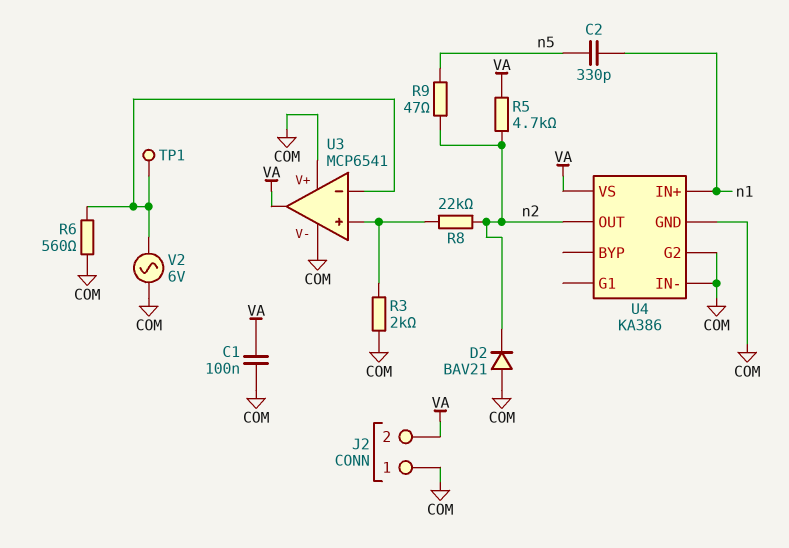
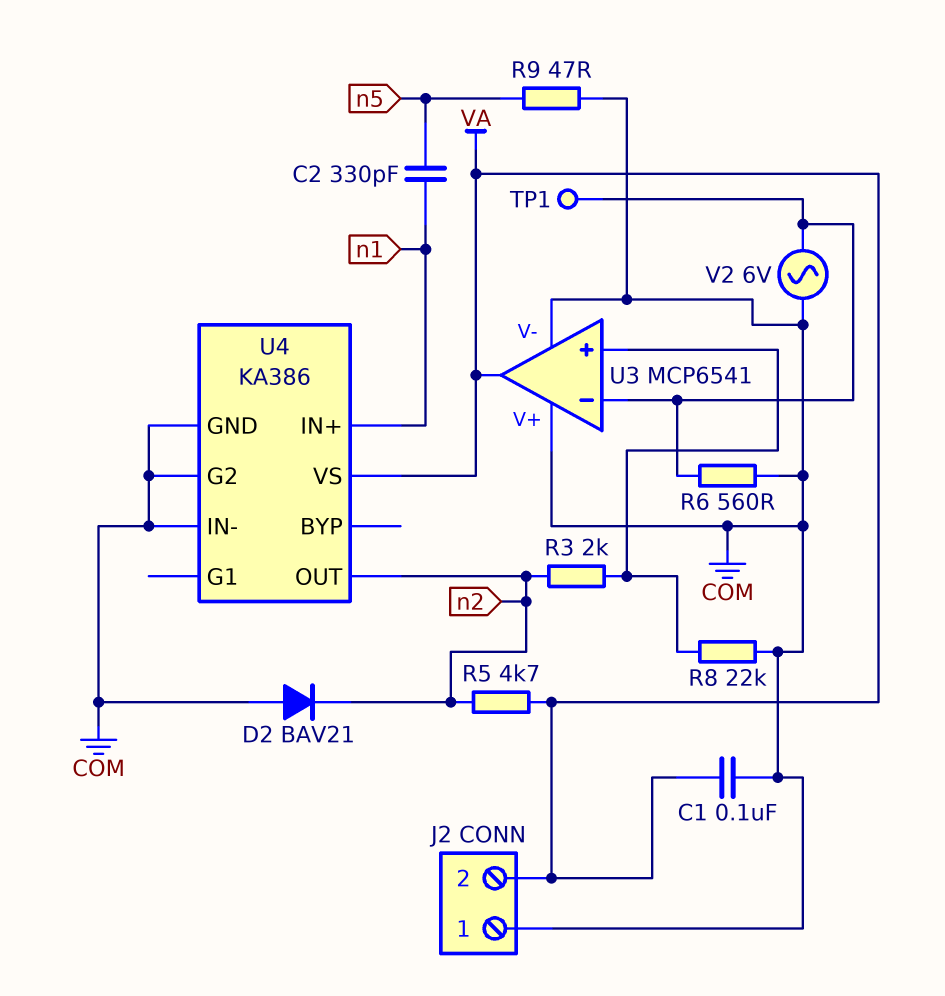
R3: 2k (COM, U3/in+) -> 2k (U3/in+, n2)
R8: 22k (U3/in+, n2) -> 22k (COM, U3/in+)
R9: 47 (n2, n5) -> 47 (COM, n5)

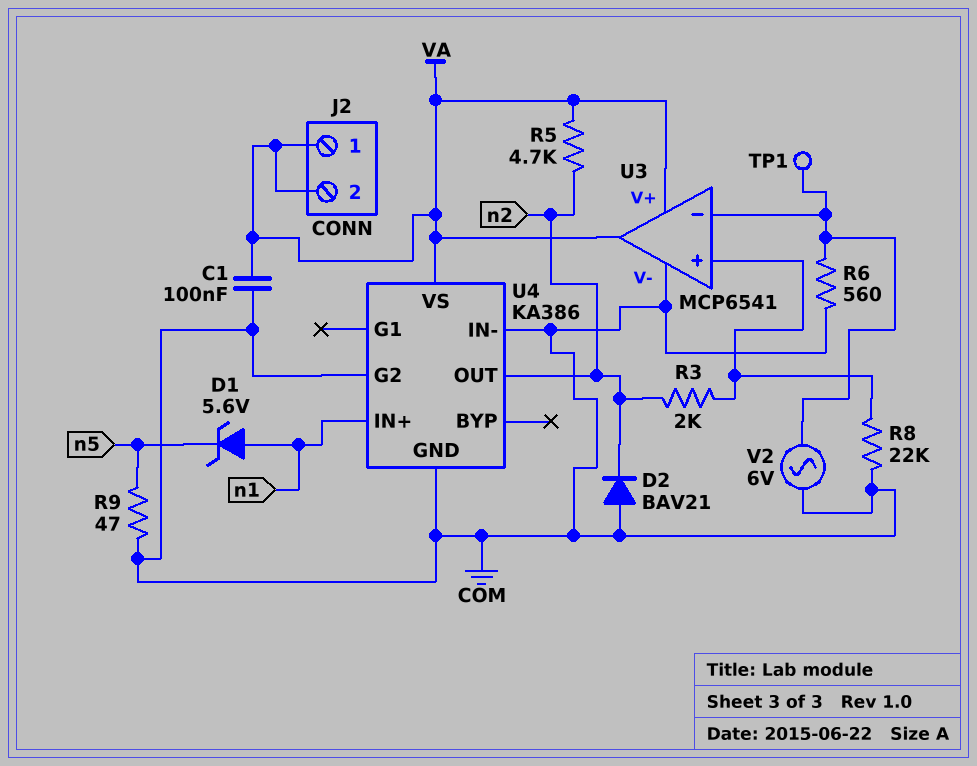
C2: 330pF (n1, n5) -> none
D1: none -> zener 5.6V (A n1, K n5)
J2 pin 1: COM -> VA
U3 pin V+: COM -> VA

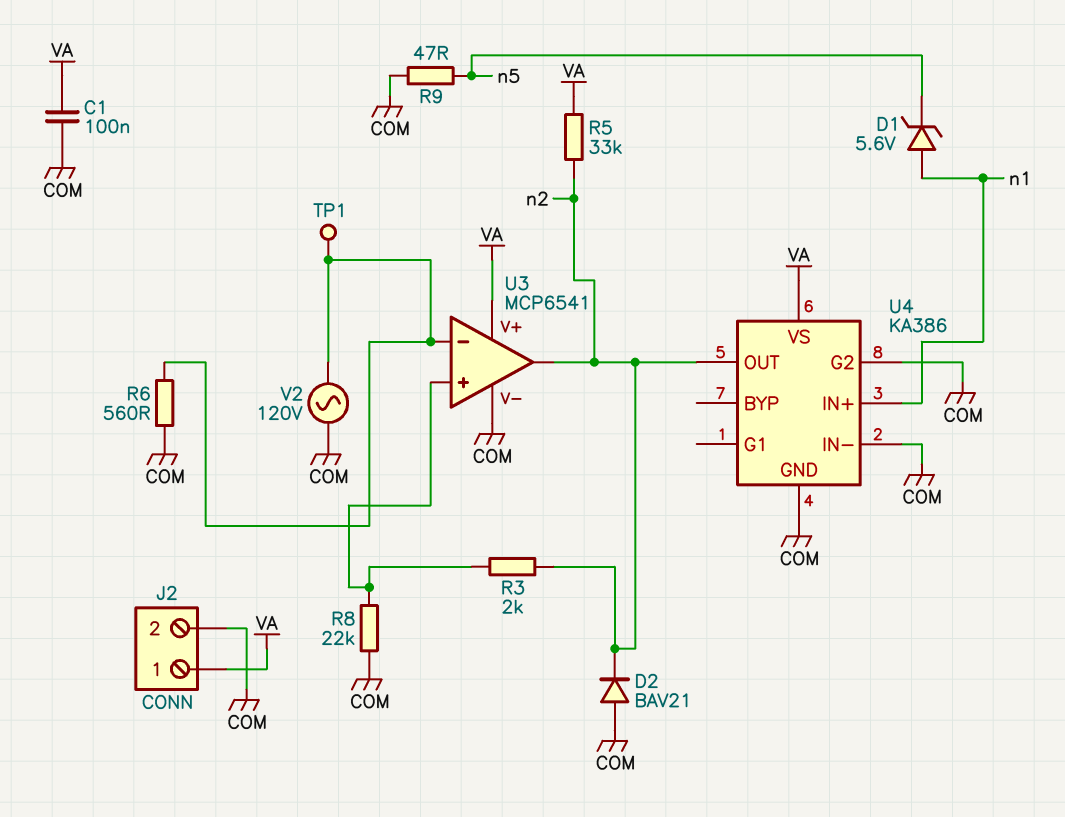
J2 pin 2: VA -> COM
R5: 4.7k (VA, n2) -> 33k (VA, n2)
U3 pin out: VA -> n2
V2: AC 6V (COM, U3/in-) -> AC 120V (COM, U3/in-)

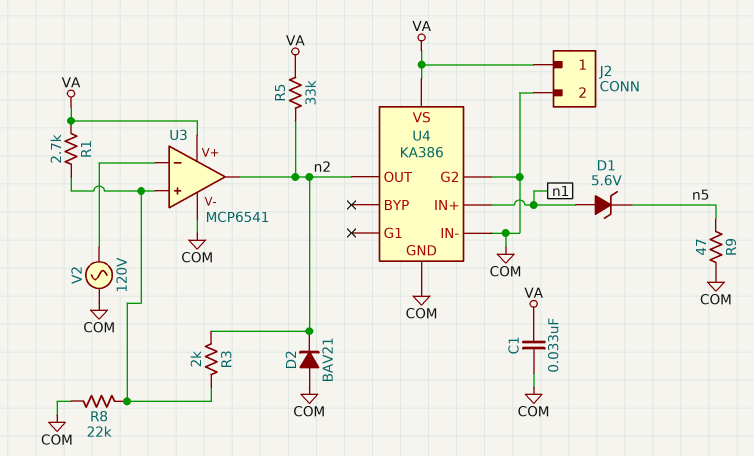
C1: 100nF (COM, VA) -> 33nF (COM, VA)
R1: none -> 2.7k (U3/in+, VA)
R6: 560 (COM, U3/in-) -> none
TP1: test point (U3/in-) -> none

